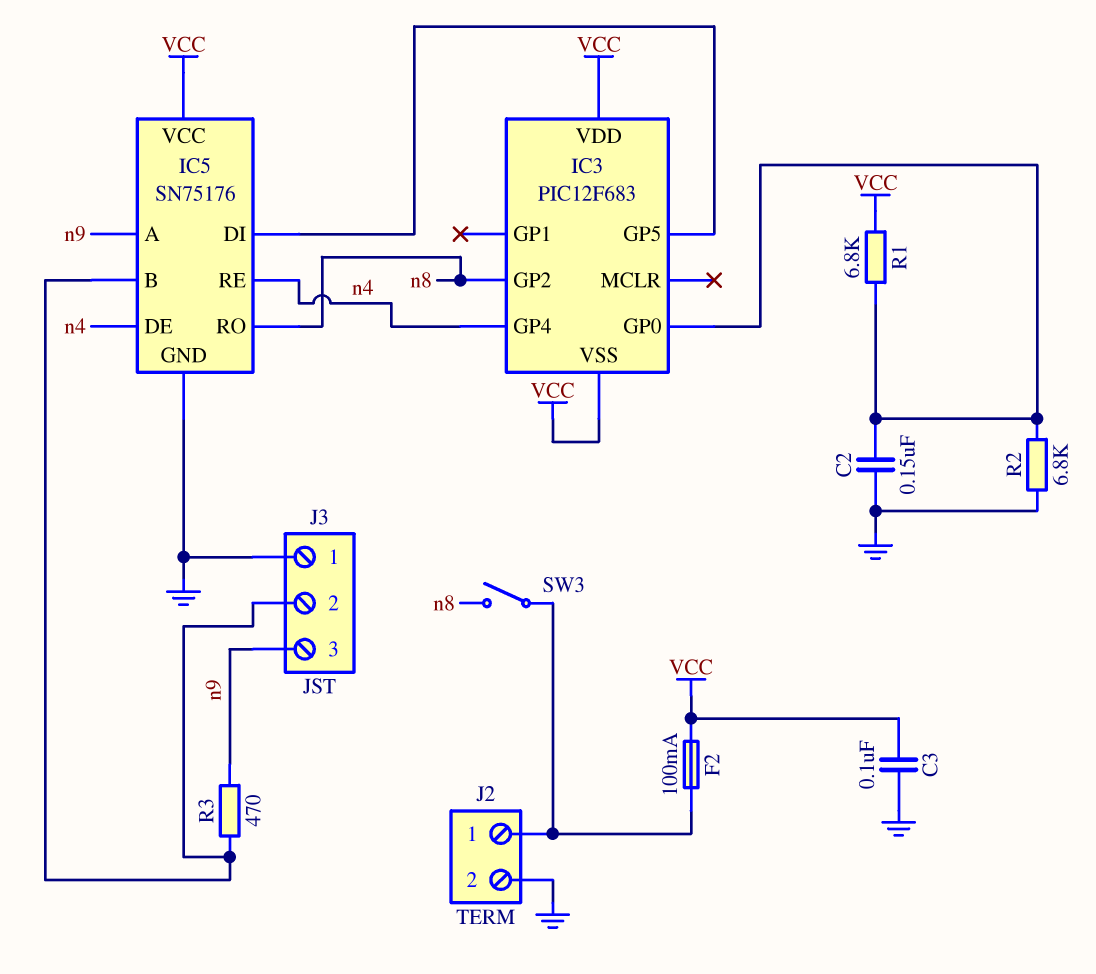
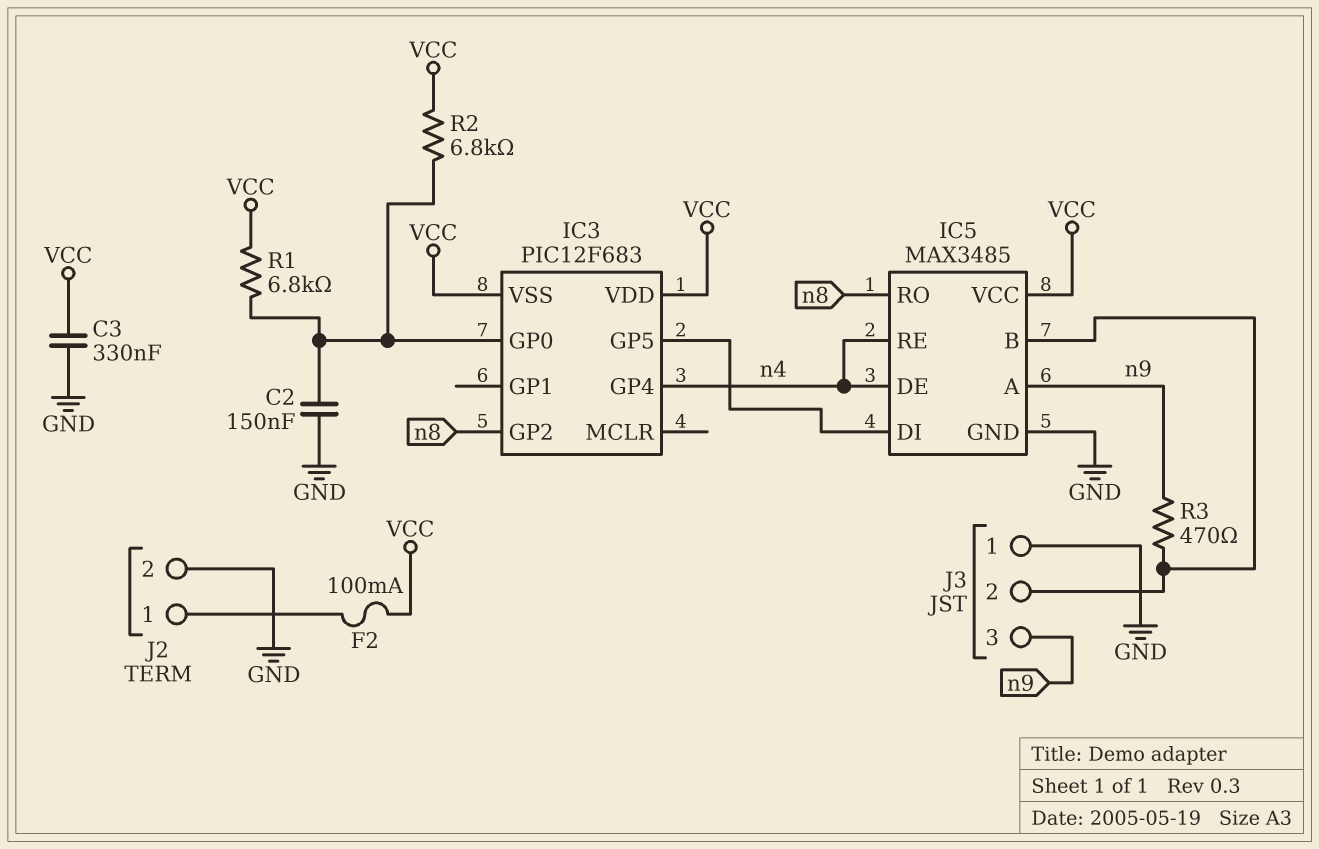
C3: 100nF (GND, VCC) -> 330nF (GND, VCC)
IC5: SN75176 -> MAX3485
R2: 6.8k (GND, IC3/GP0) -> 6.8k (IC3/GP0, VCC)
SW3: switch (J2/1, n8) -> none

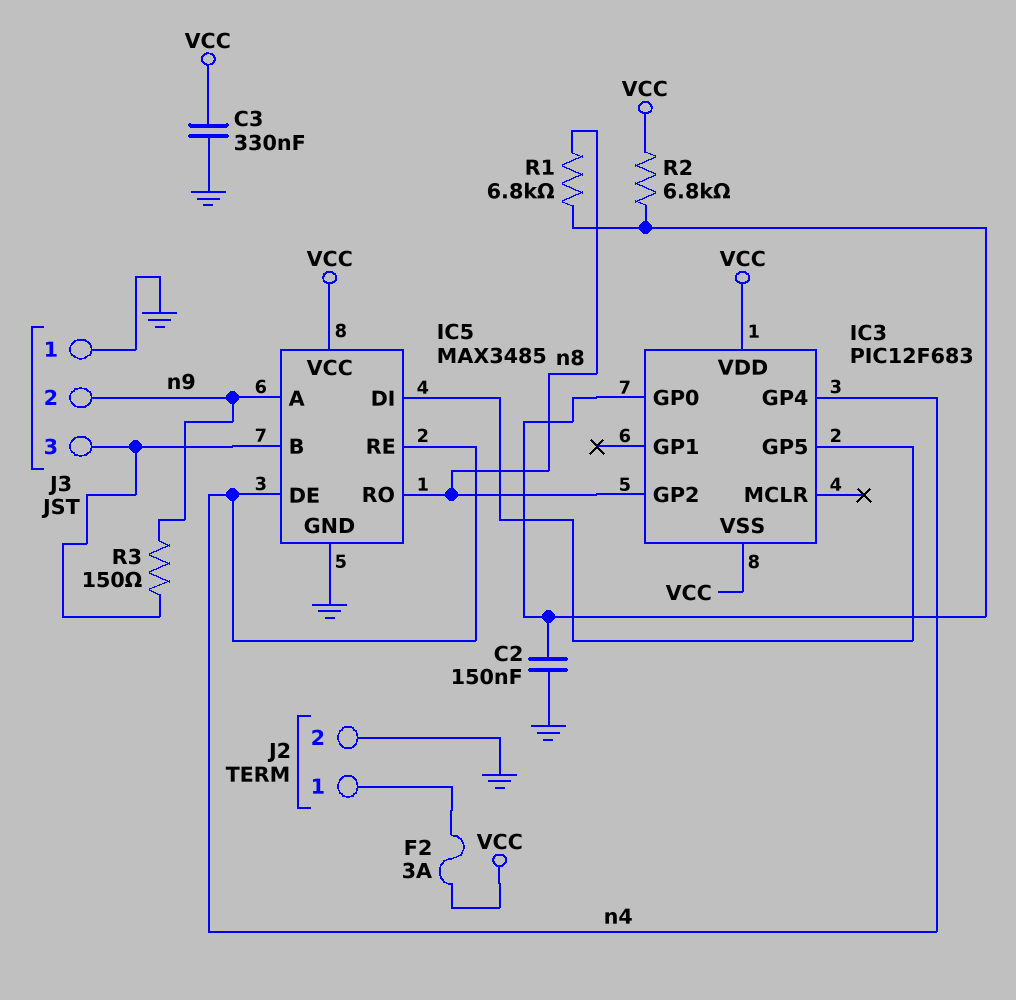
F2: 100mA (J2/1, VCC) -> 3A (J2/1, VCC)
J3 pin 2: IC5/B -> n9
J3 pin 3: n9 -> IC5/B
R1: 6.8k (IC3/GP0, VCC) -> 6.8k (IC3/GP0, n8)
R3: 470 (IC5/B, n9) -> 150 (IC5/B, n9)

